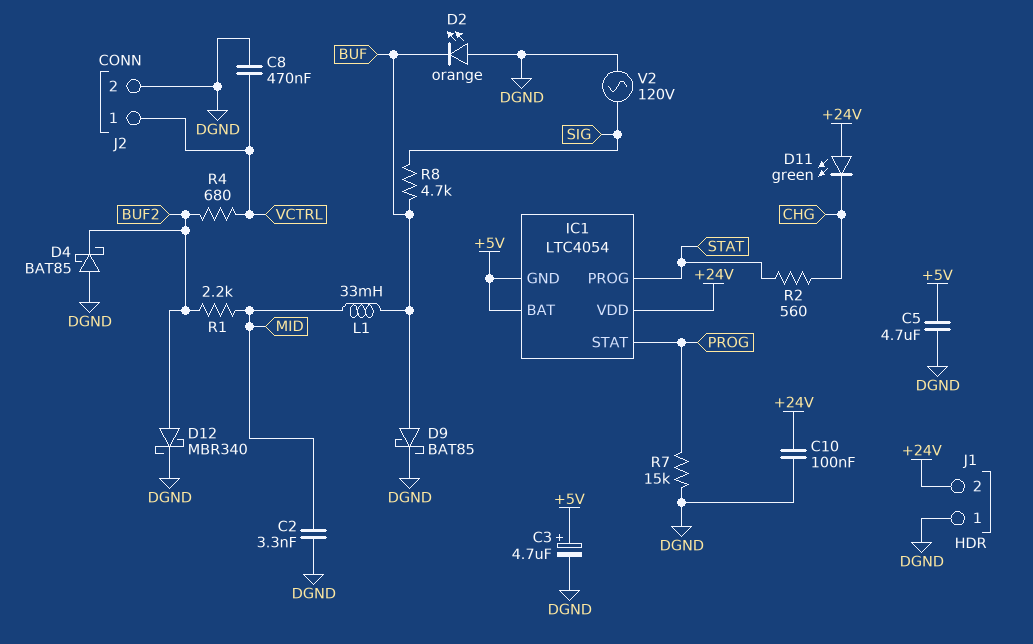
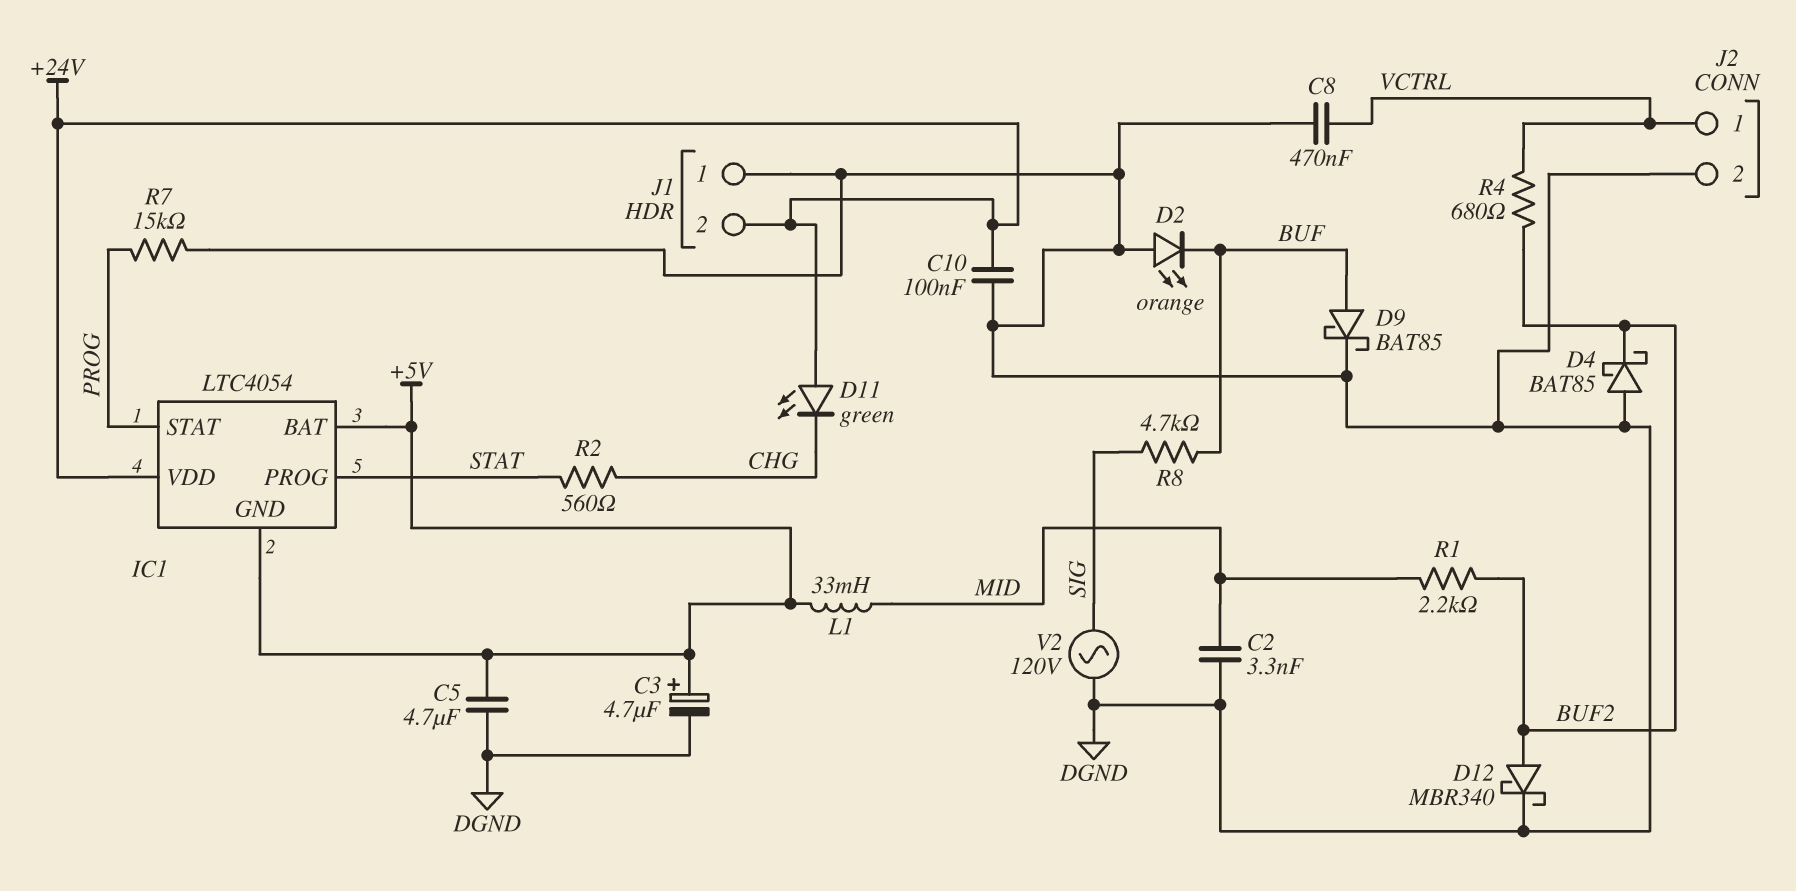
L1: 33mH (BUF, MID) -> 33mH (+5V, MID)

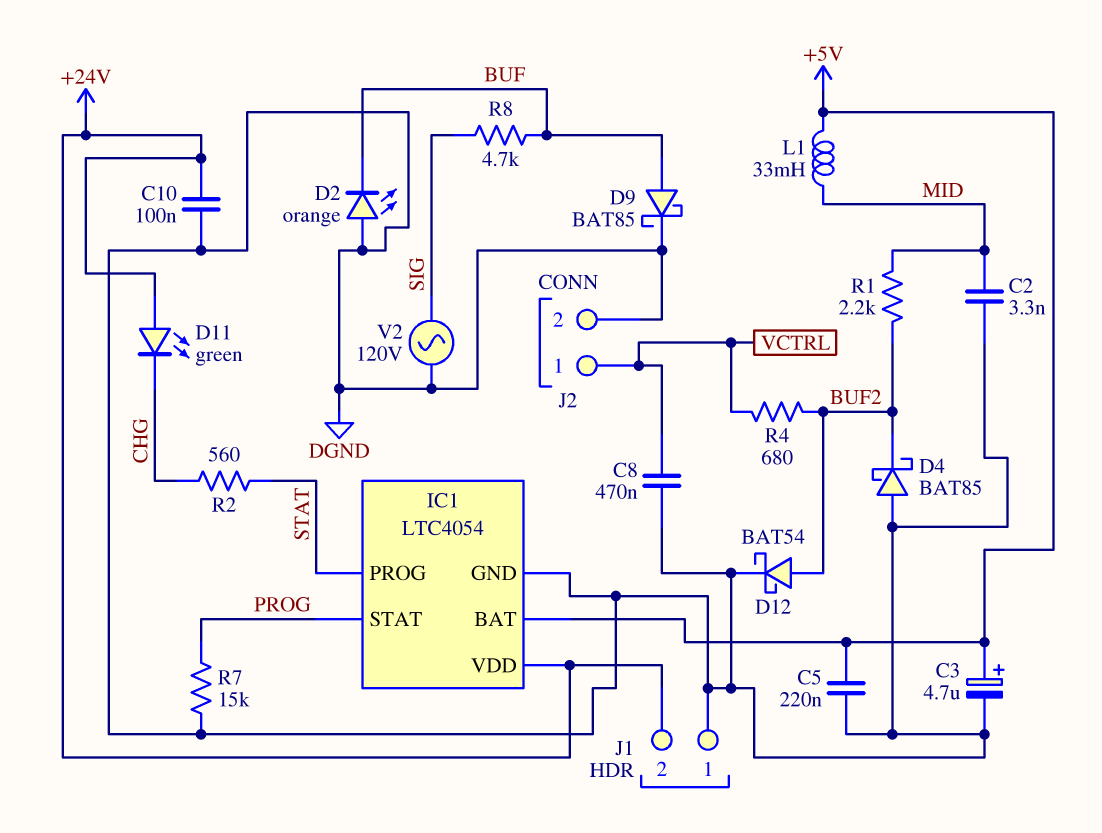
C5: 4.7uF (+5V, DGND) -> 220nF (+5V, DGND)
D12: schottky MBR340 (A BUF2, K DGND) -> schottky BAT54 (A BUF2, K DGND)
IC1 pin GND: +5V -> DGND

